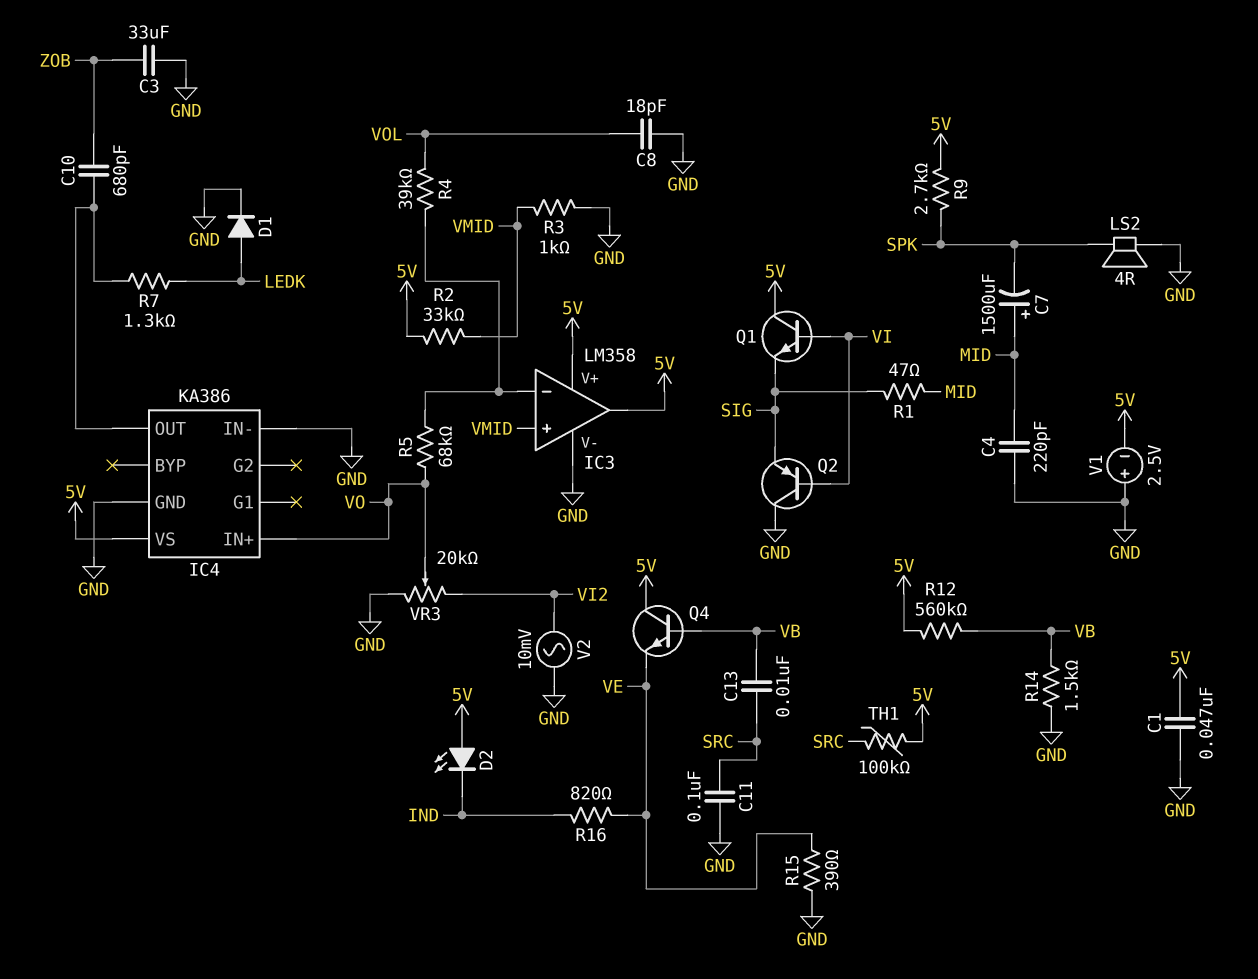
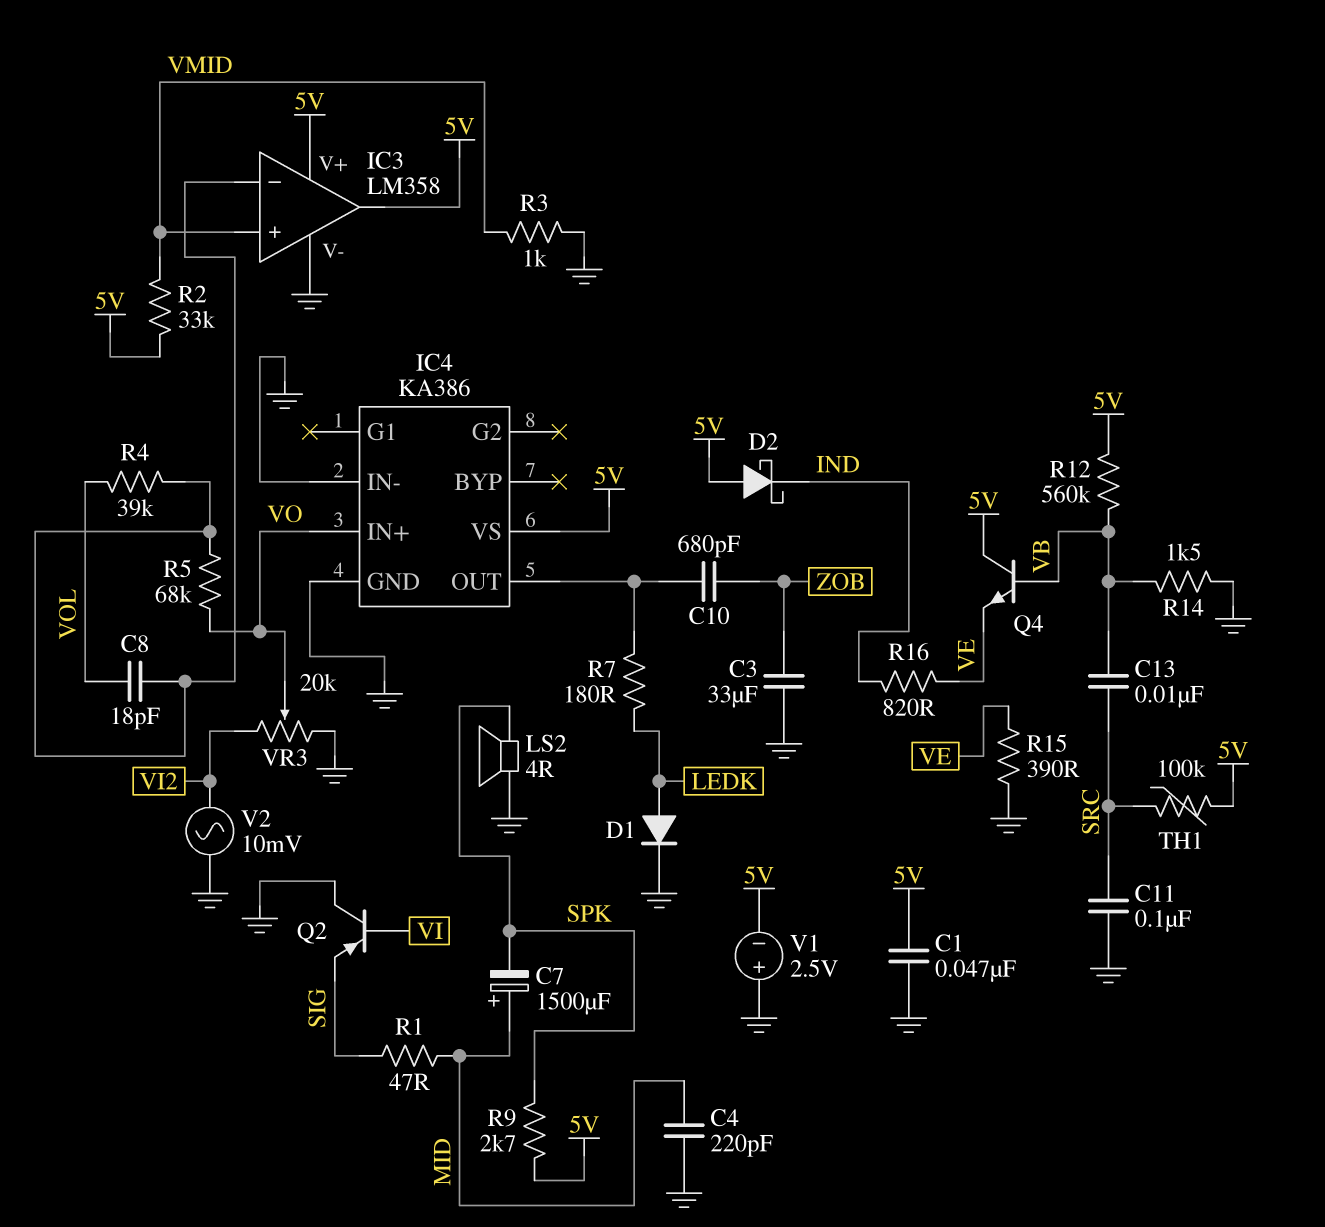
C8: 18pF (GND, VOL) -> 18pF (IC3/in-, VOL)
D2: LED (A 5V, K IND) -> schottky (A 5V, K IND)
Q1: NPN (B VI, C 5V, E SIG) -> none
R7: 1.3k (IC4/OUT, LEDK) -> 180 (IC4/OUT, LEDK)

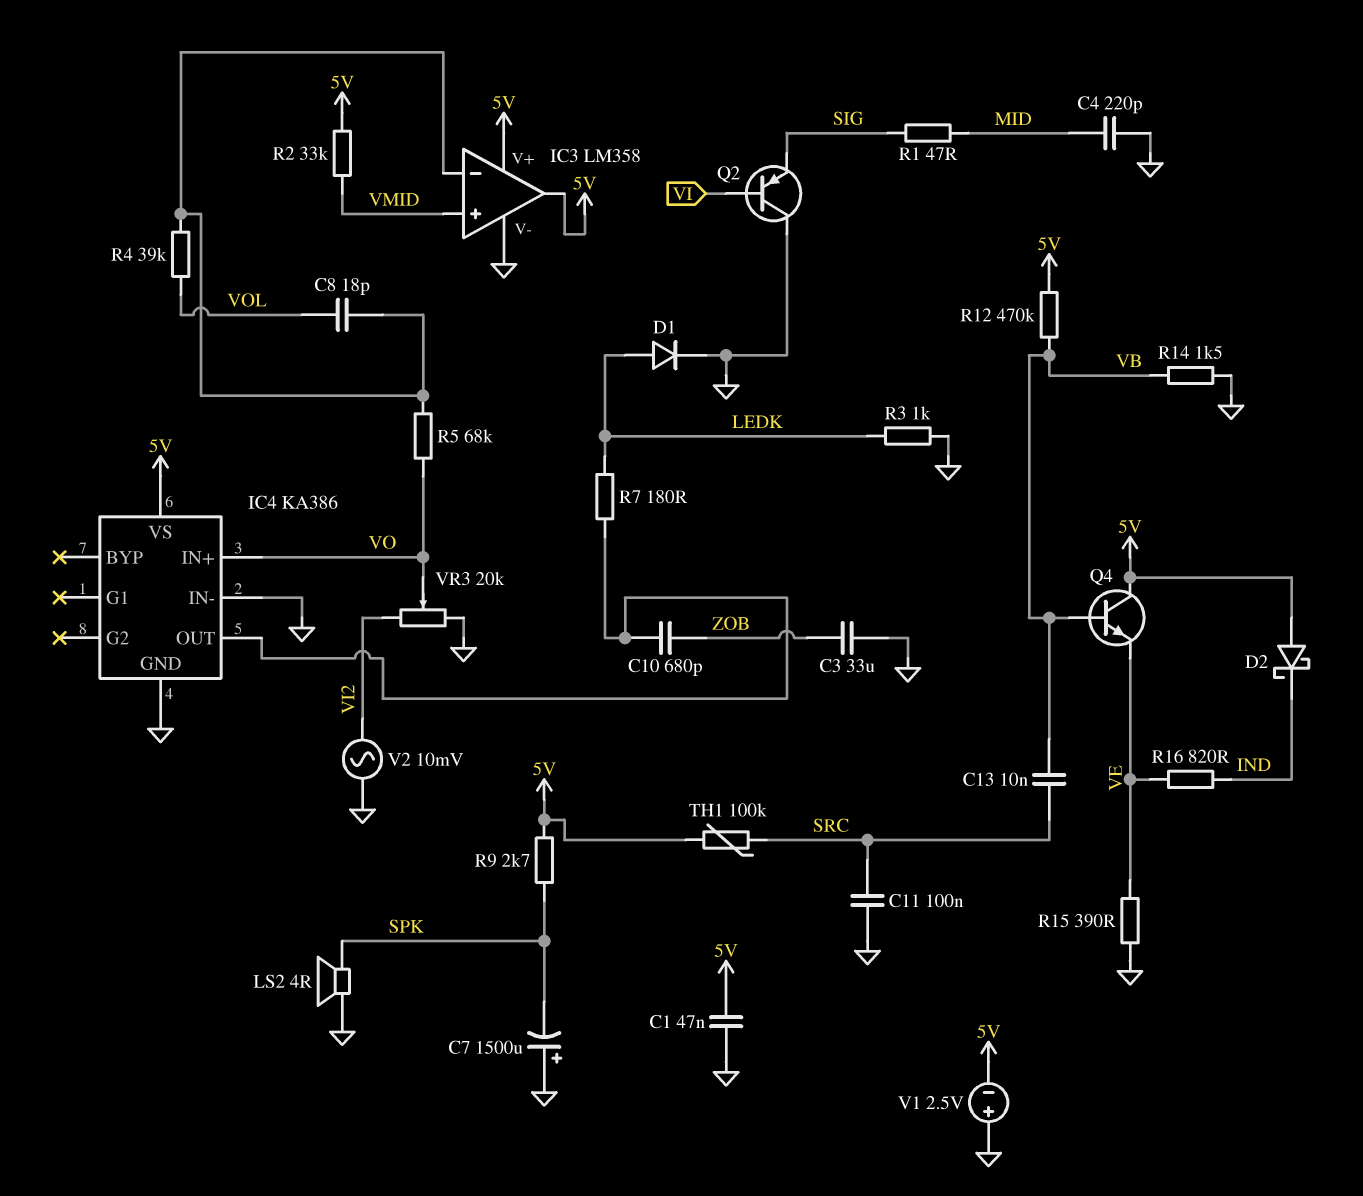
C7: 1500uF (plus MID, minus SPK) -> 1500uF (plus GND, minus SPK)
R3: 1k (GND, VMID) -> 1k (GND, LEDK)
R12: 560k (5V, VB) -> 470k (5V, VB)

